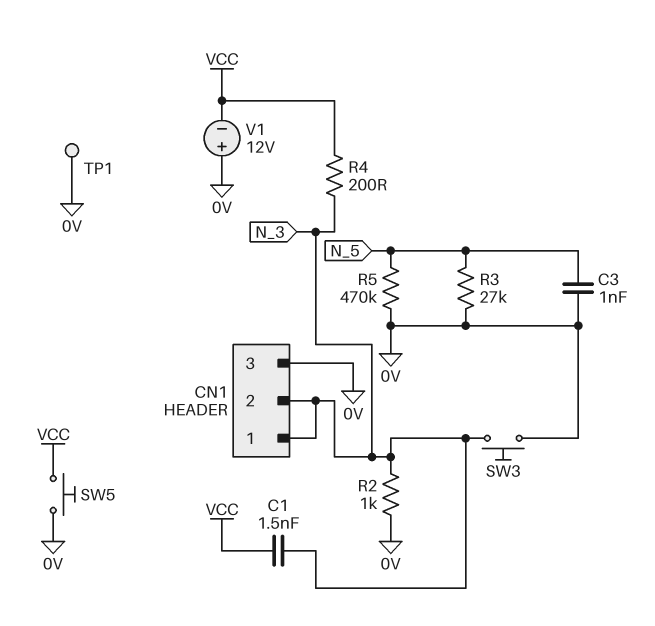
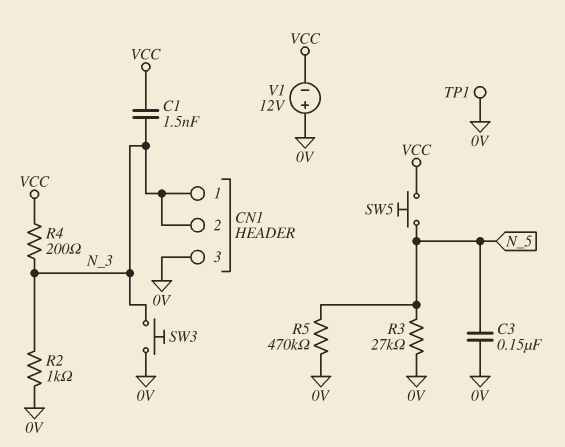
C3: 1nF (0V, N_5) -> 150nF (0V, N_5)
SW5: button (0V, VCC) -> button (N_5, VCC)

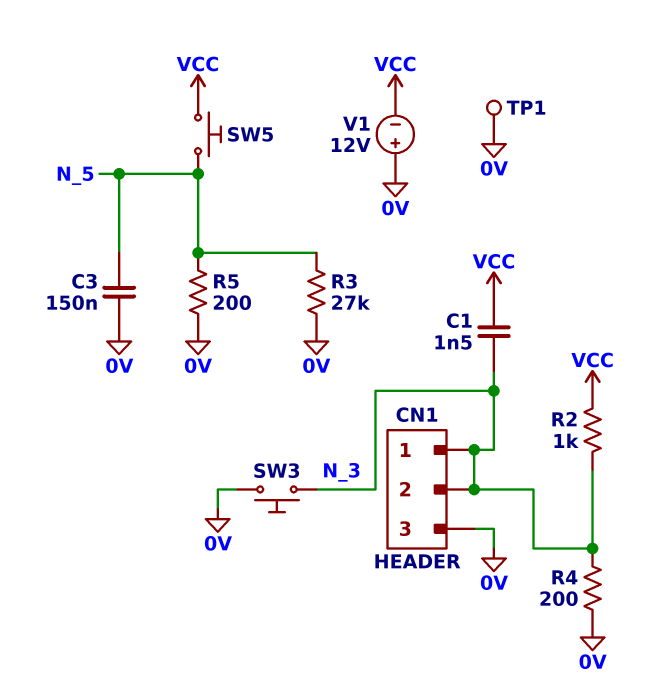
R2: 1k (0V, N_3) -> 1k (N_3, VCC)
R4: 200 (N_3, VCC) -> 200 (0V, N_3)
R5: 470k (0V, N_5) -> 200 (0V, N_5)

